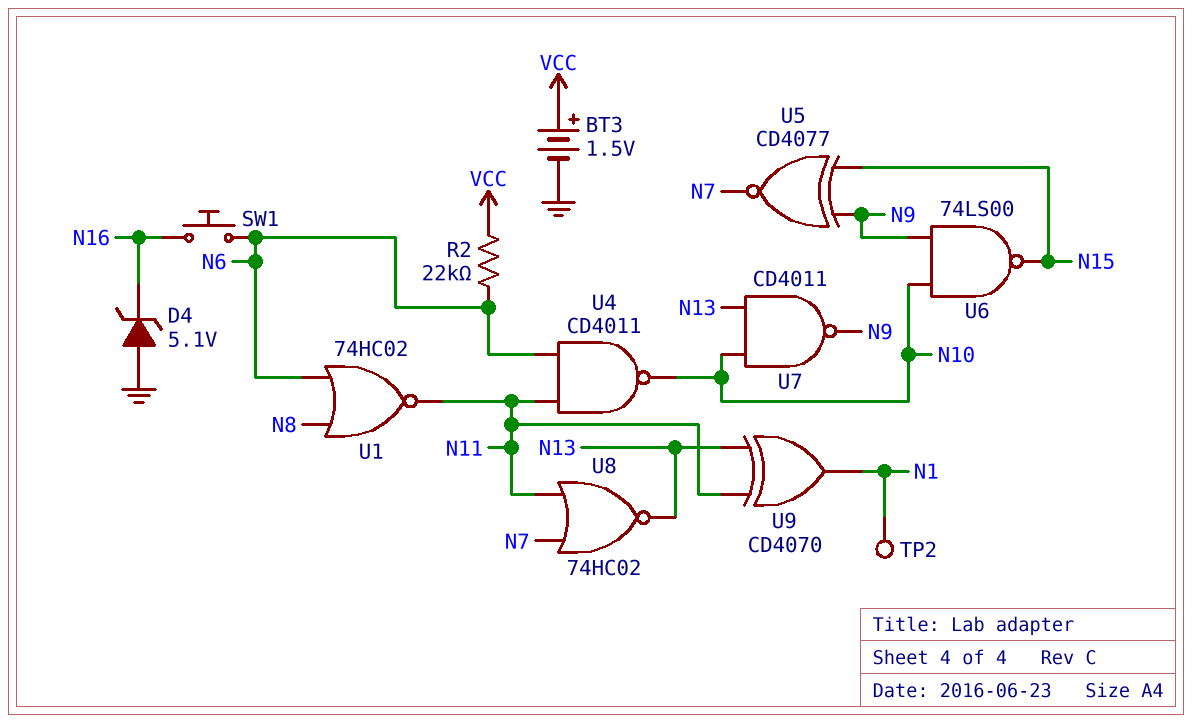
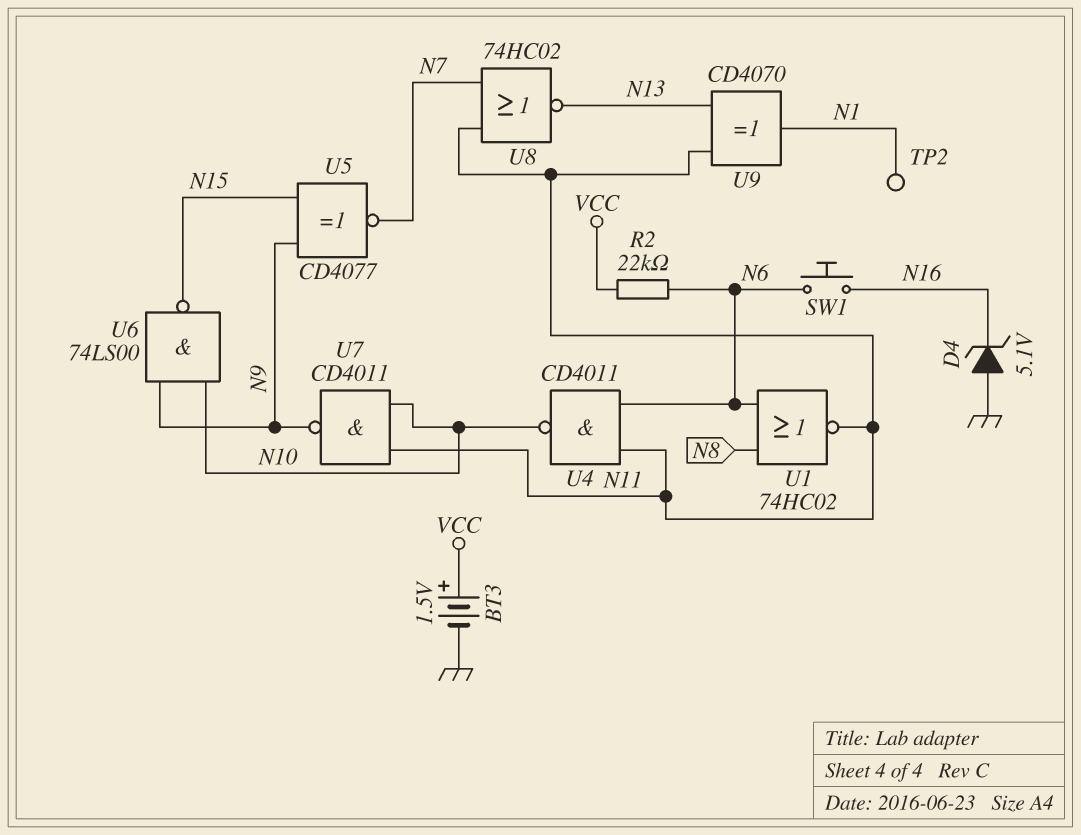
U7: NAND CD4011 (in N10, in N13, out N9) -> NAND CD4011 (in N10, in N11, out N9)

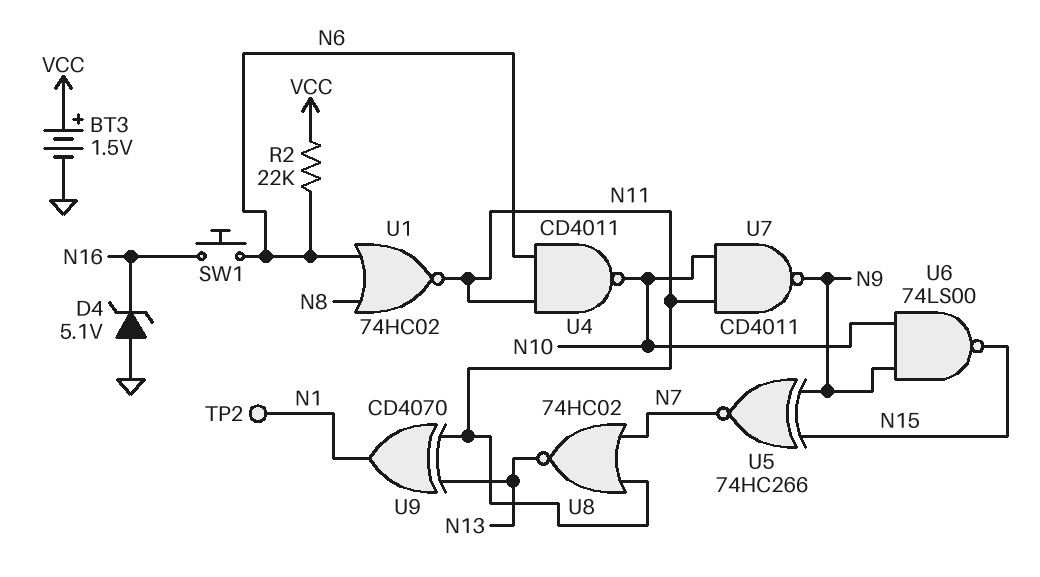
U5: XNOR CD4077 (in N9, in N15, out N7) -> XNOR 74HC266 (in N9, in N15, out N7)

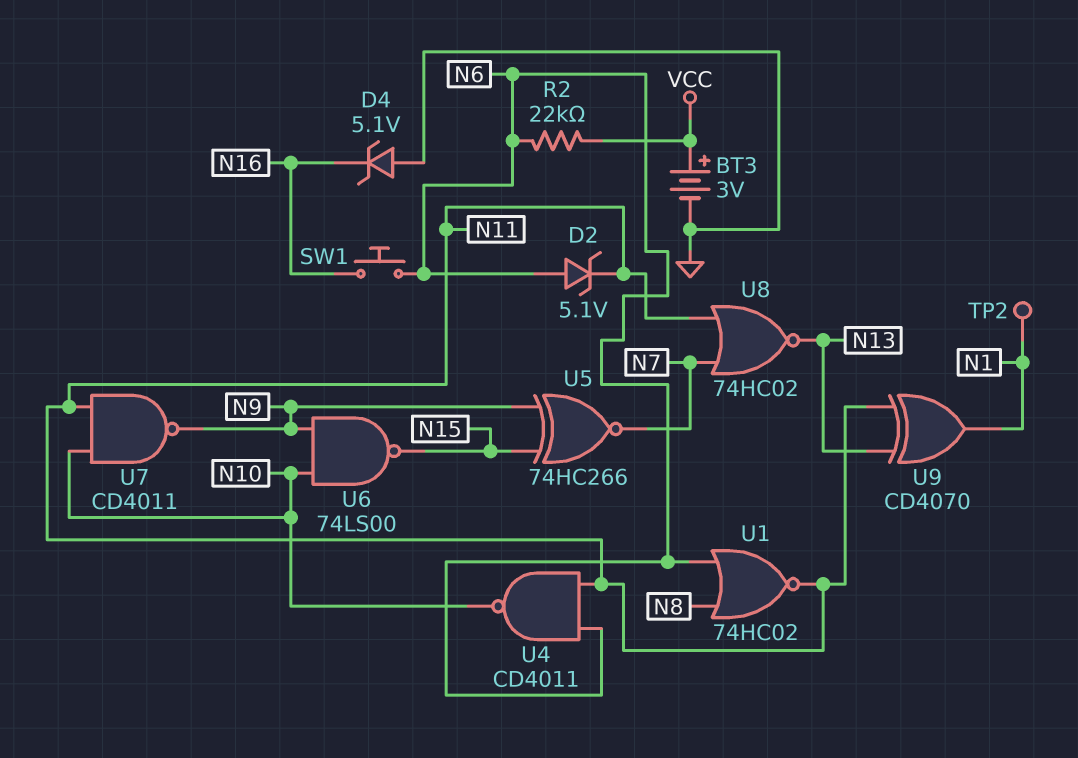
BT3: 1.5V (plus VCC, minus GND) -> 3V (plus VCC, minus GND)
D2: none -> zener 5.1V (A N6, K N11)

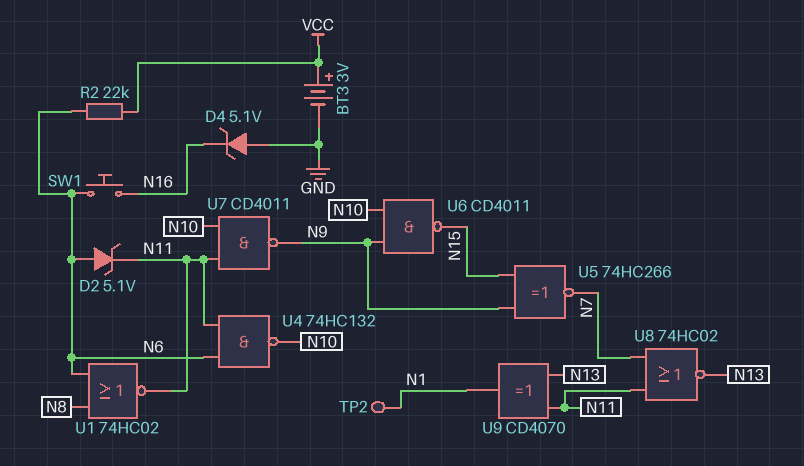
U4: NAND CD4011 (in N6, in N11, out N10) -> NAND 74HC132 (in N6, in N11, out N10)
U6: NAND 74LS00 (in N9, in N10, out N15) -> NAND CD4011 (in N9, in N10, out N15)

